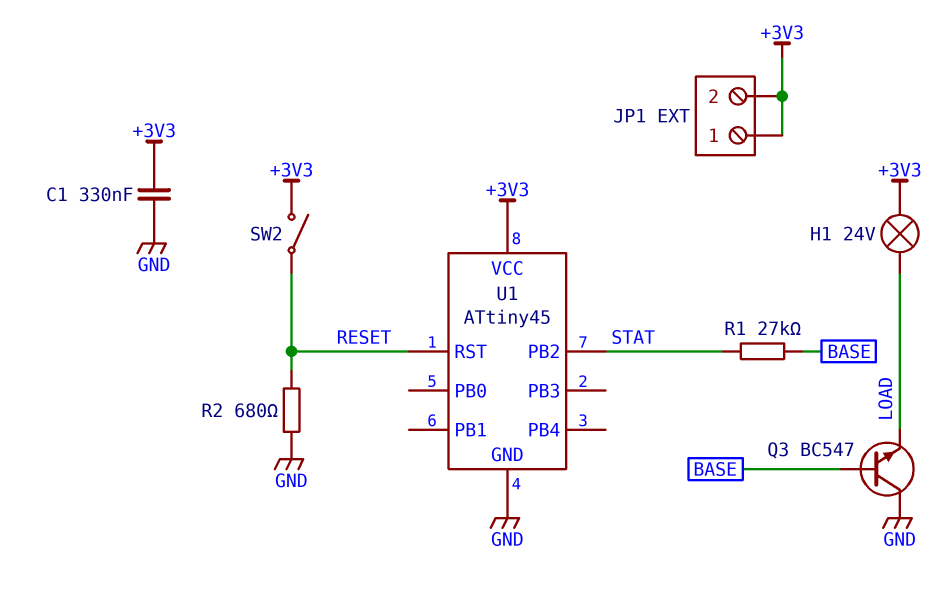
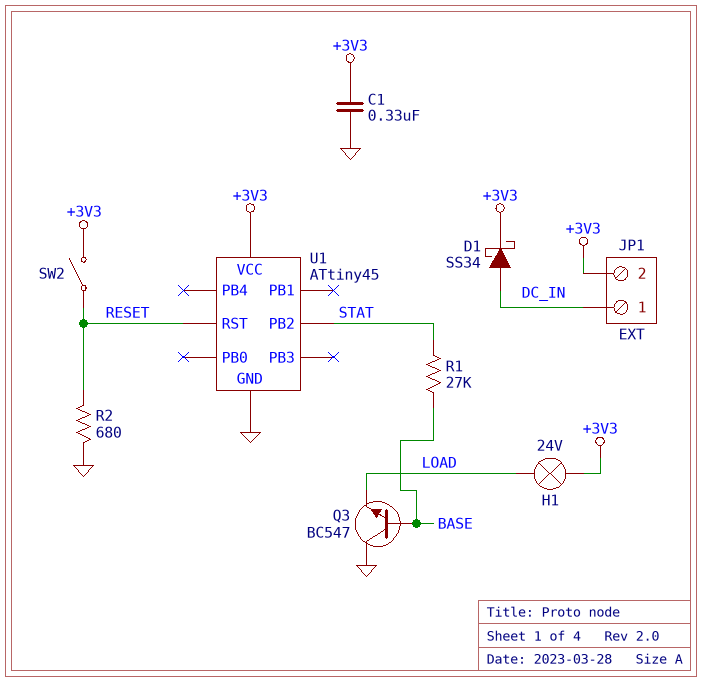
D1: none -> schottky SS34 (A DC_IN, K +3V3)
JP1 pin 1: +3V3 -> DC_IN

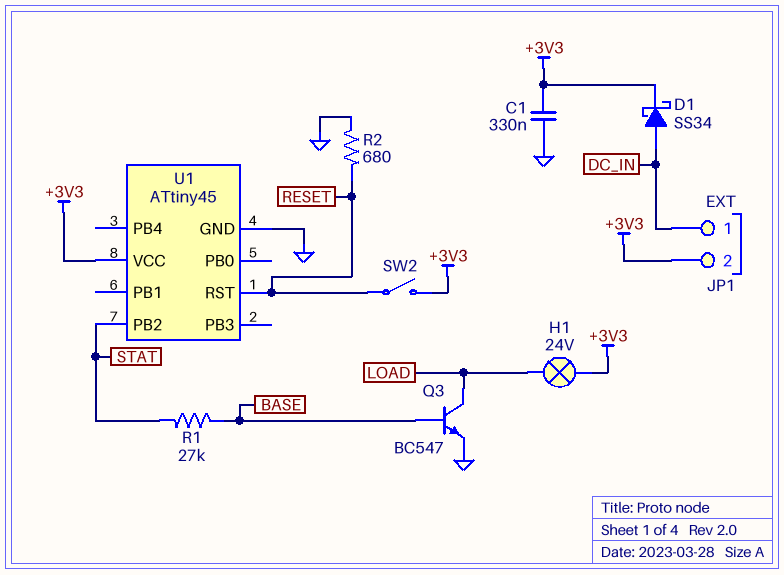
Q3: NPN BC547 (B BASE, C GND, E LOAD) -> NPN BC547 (B BASE, C LOAD, E GND)

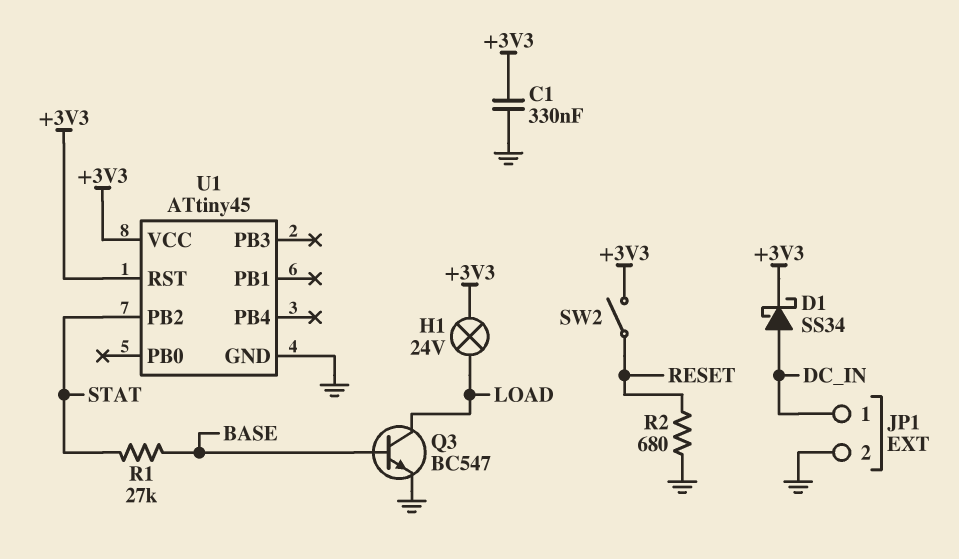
JP1 pin 2: +3V3 -> GND
U1 pin RST: RESET -> +3V3

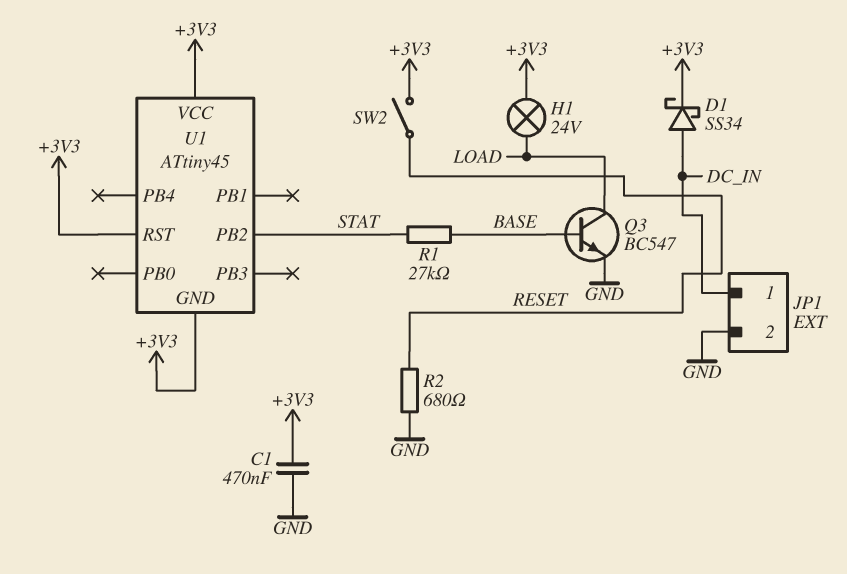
C1: 330nF (+3V3, GND) -> 470nF (+3V3, GND)
U1 pin GND: GND -> +3V3

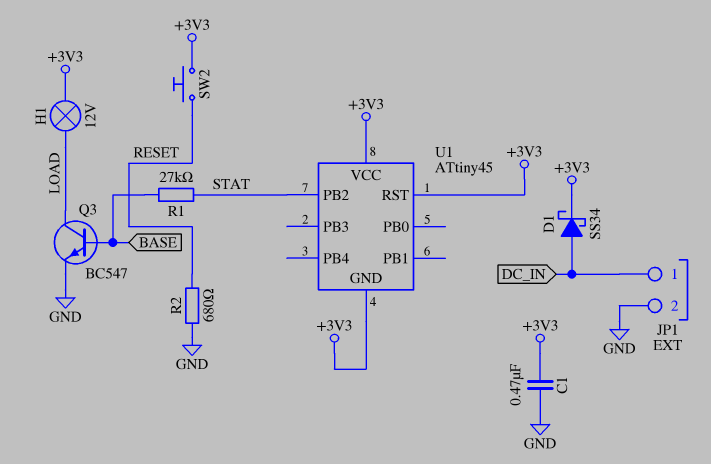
H1: lamp 24V (+3V3, LOAD) -> lamp 12V (+3V3, LOAD)
SW2: switch (+3V3, RESET) -> button (+3V3, RESET)

